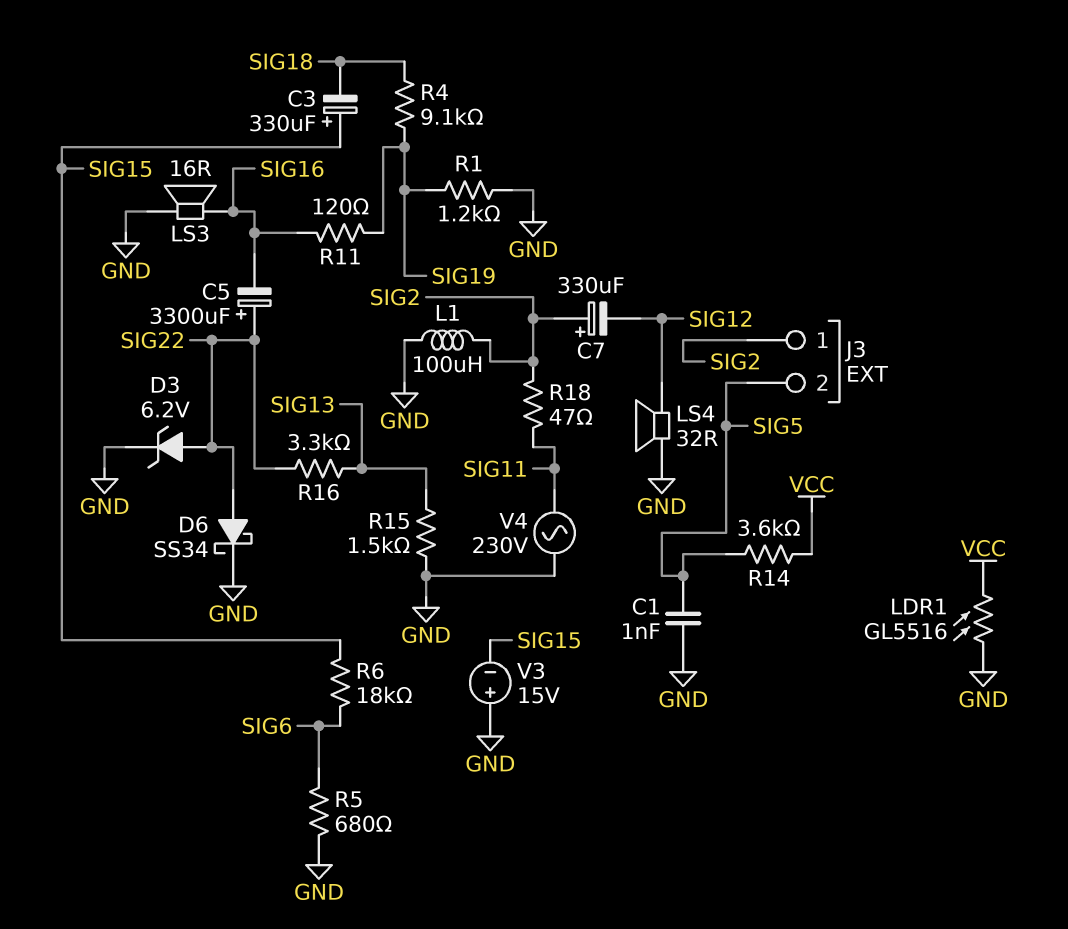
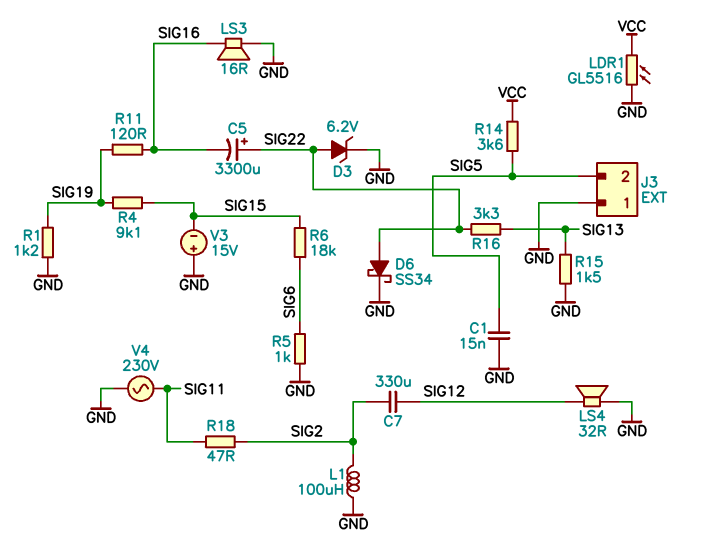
C1: 1nF (GND, SIG5) -> 15nF (GND, SIG5)
C3: 330uF (plus SIG15, minus SIG18) -> none
C7: 330uF (plus SIG2, minus SIG12) -> 330uF (SIG2, SIG12)
J3 pin 1: SIG2 -> GND
R4: 9.1k (SIG18, SIG19) -> 9.1k (SIG15, SIG19)
R5: 680 (GND, SIG6) -> 1k (GND, SIG6)

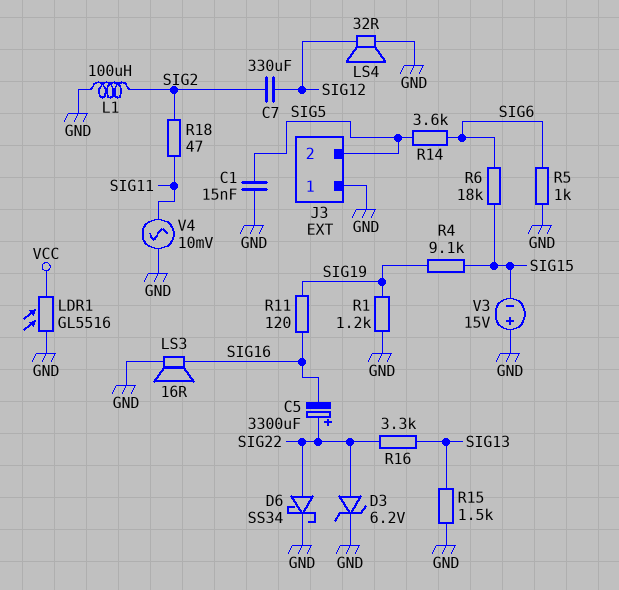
R14: 3.6k (SIG5, VCC) -> 3.6k (SIG5, SIG6)
V4: AC 230V (GND, SIG11) -> AC 10mV (GND, SIG11)

